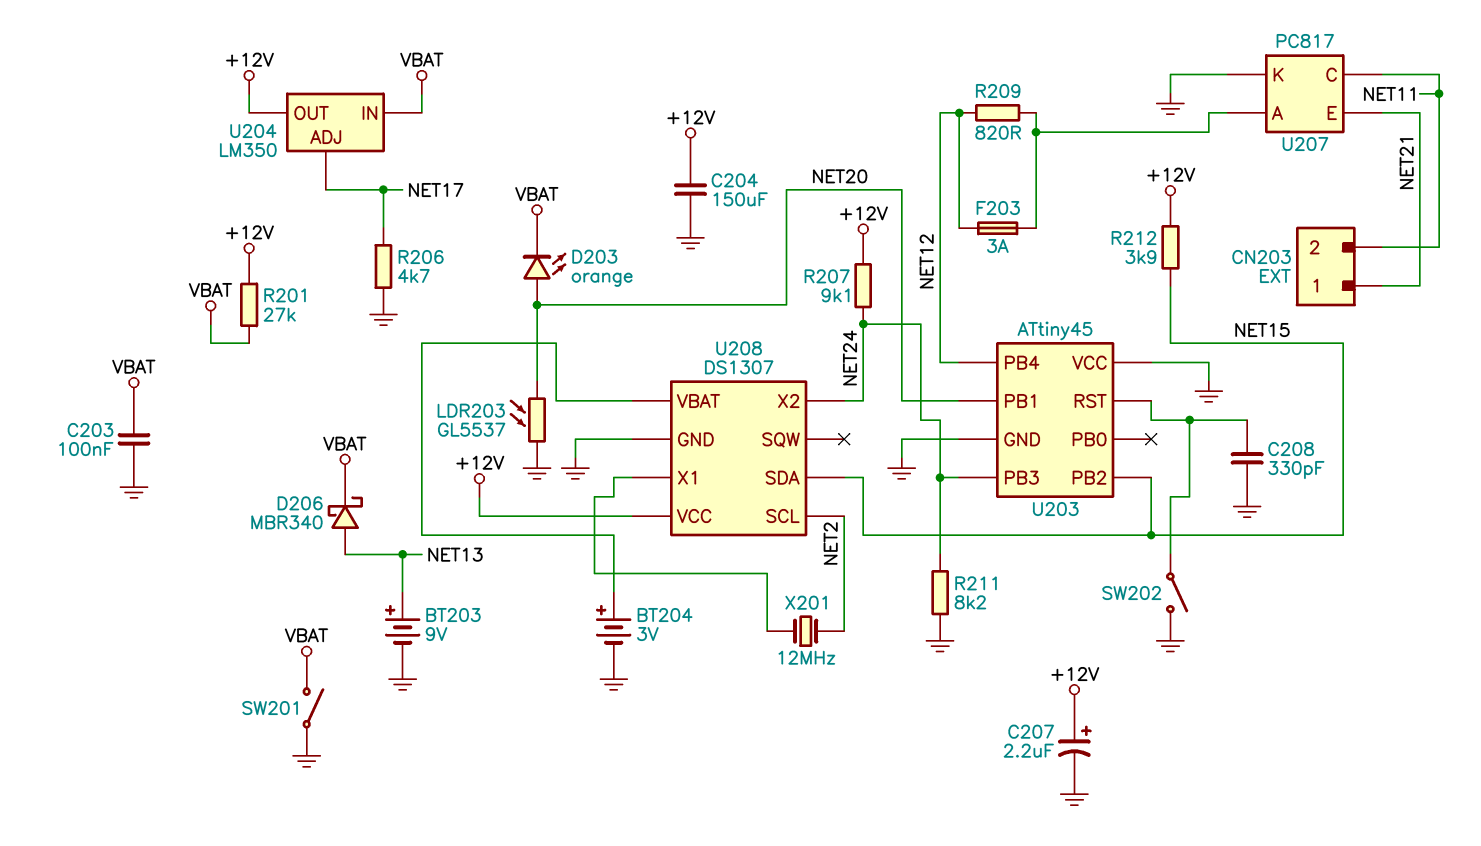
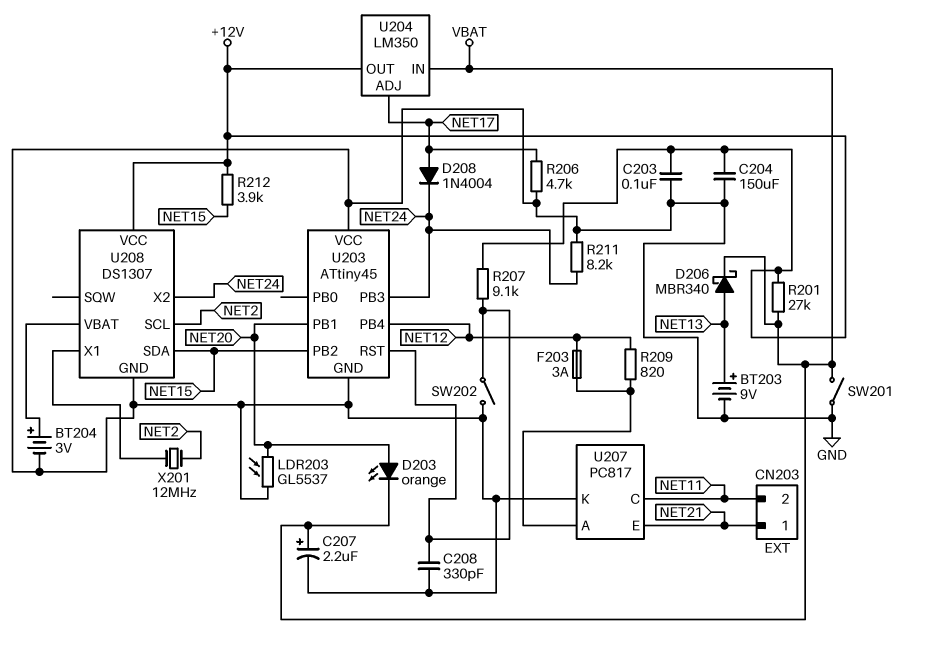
C203: 100nF (GND, VBAT) -> 100nF (+12V, GND)
C207: 2.2uF (plus +12V, minus GND) -> 2.2uF (plus VBAT, minus GND)
D208: none -> diode 1N4004 (A NET17, K NET24)
R207: 9.1k (+12V, NET24) -> 9.1k (+12V, U203/RST)

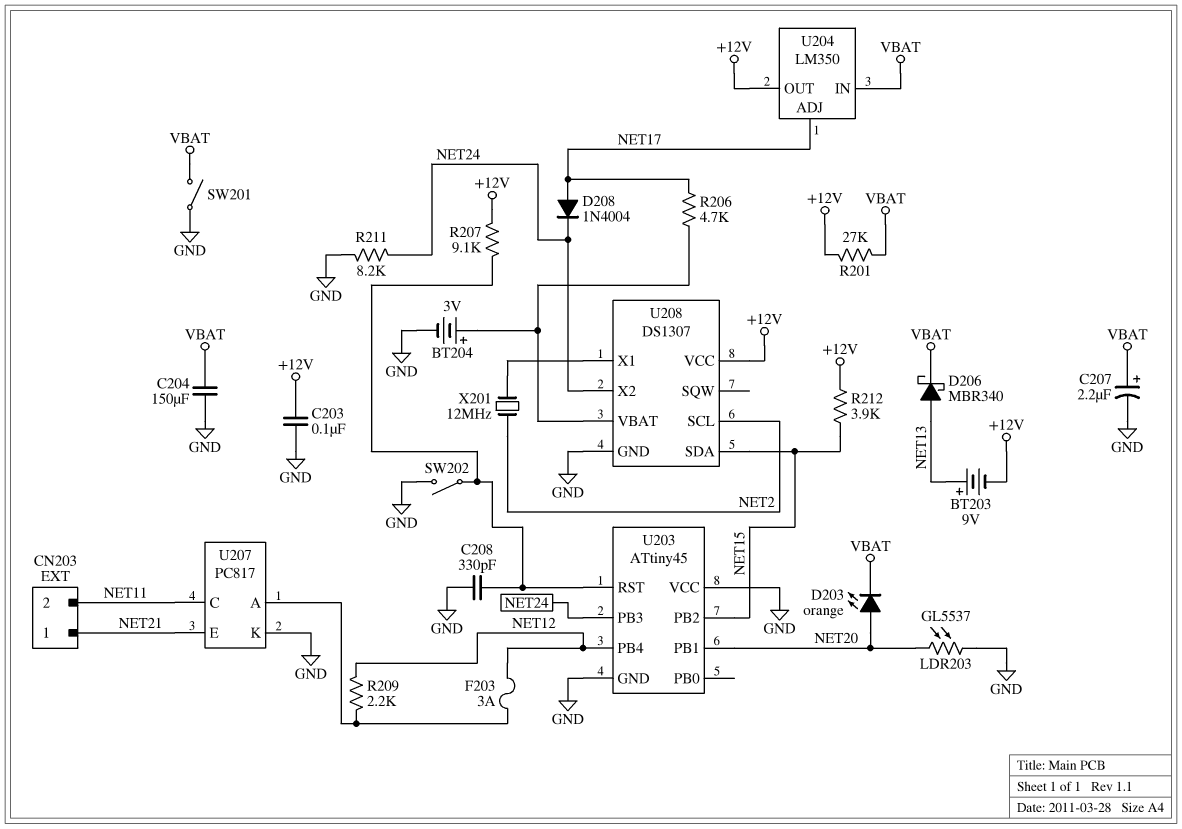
BT203: 9V (plus NET13, minus GND) -> 9V (plus NET13, minus +12V)
C204: 150uF (+12V, GND) -> 150uF (GND, VBAT)
R206: 4.7k (GND, NET17) -> 4.7k (NET17, U208/VBAT)
R209: 820 (NET12, U207/A) -> 2.2k (NET12, U207/A)

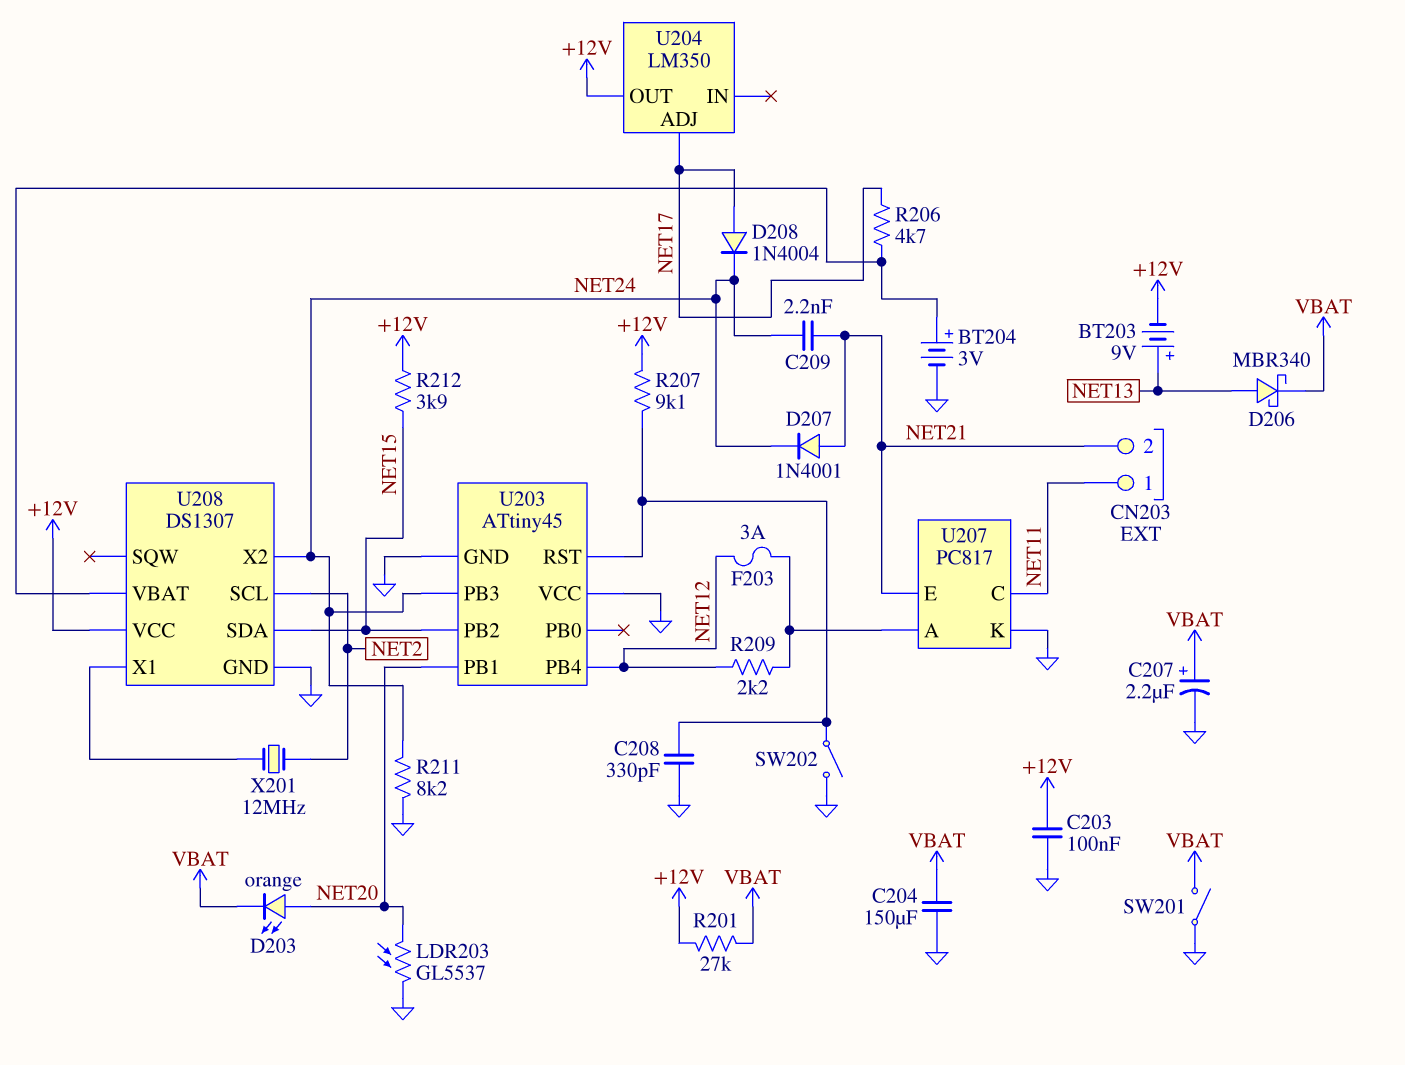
C209: none -> 2.2nF (NET21, NET24)
CN203 pin 1: NET21 -> NET11
CN203 pin 2: NET11 -> NET21
D207: none -> diode 1N4001 (A NET21, K NET24)
U204 pin IN: VBAT -> none

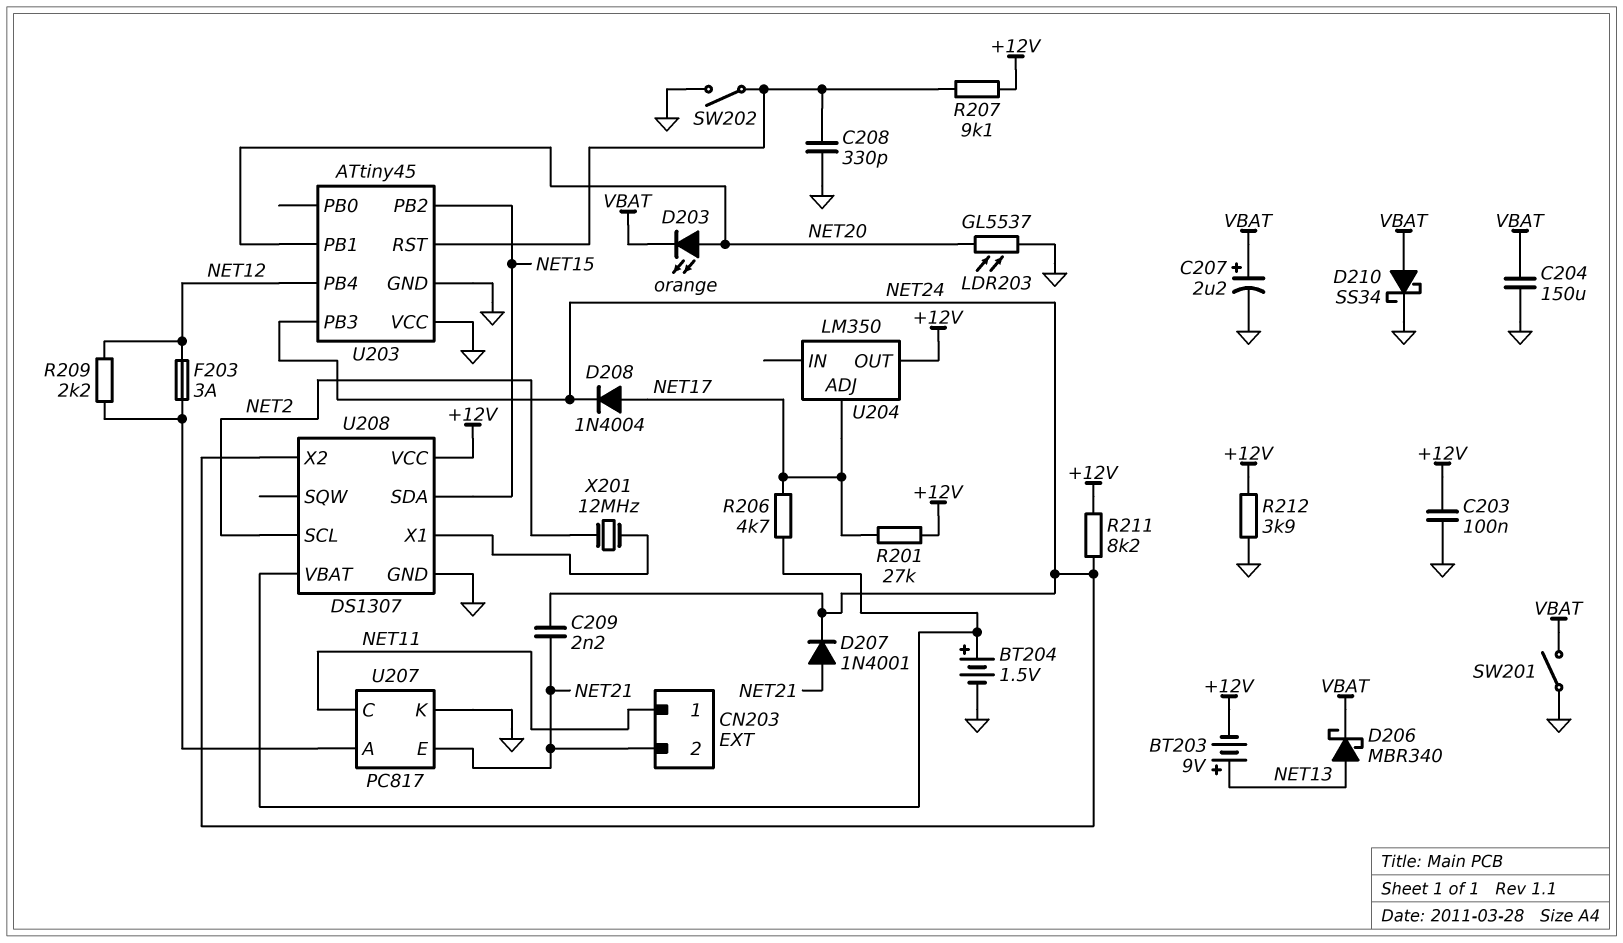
BT204: 3V (plus U208/VBAT, minus GND) -> 1.5V (plus U208/VBAT, minus GND)
D210: none -> schottky SS34 (A VBAT, K GND)
R201: 27k (+12V, VBAT) -> 27k (+12V, NET17)
R211: 8.2k (GND, NET24) -> 8.2k (+12V, NET24)
R212: 3.9k (+12V, NET15) -> 3.9k (+12V, GND)

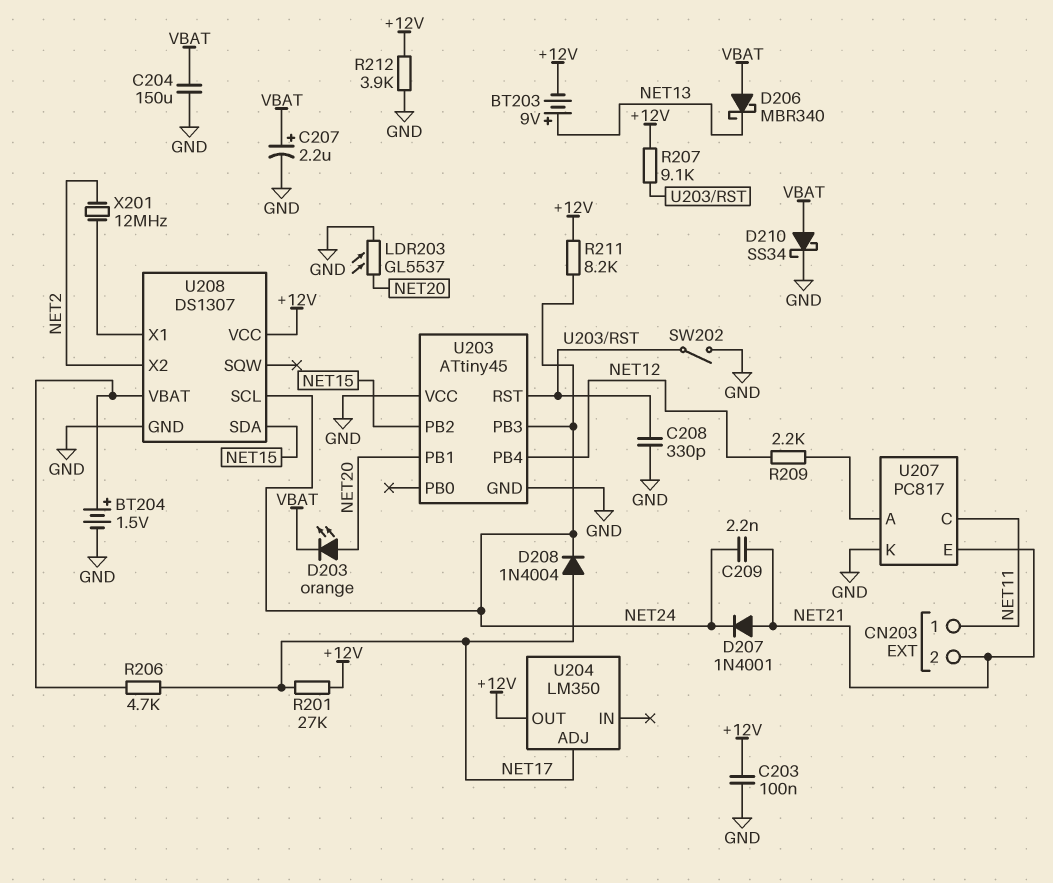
D206: schottky MBR340 (A NET13, K VBAT) -> schottky MBR340 (A VBAT, K NET13)
F203: 3A (NET12, U207/A) -> none
SW201: switch (GND, VBAT) -> none
U208 pin SCL: NET2 -> NET24
U208 pin X2: NET24 -> NET2

